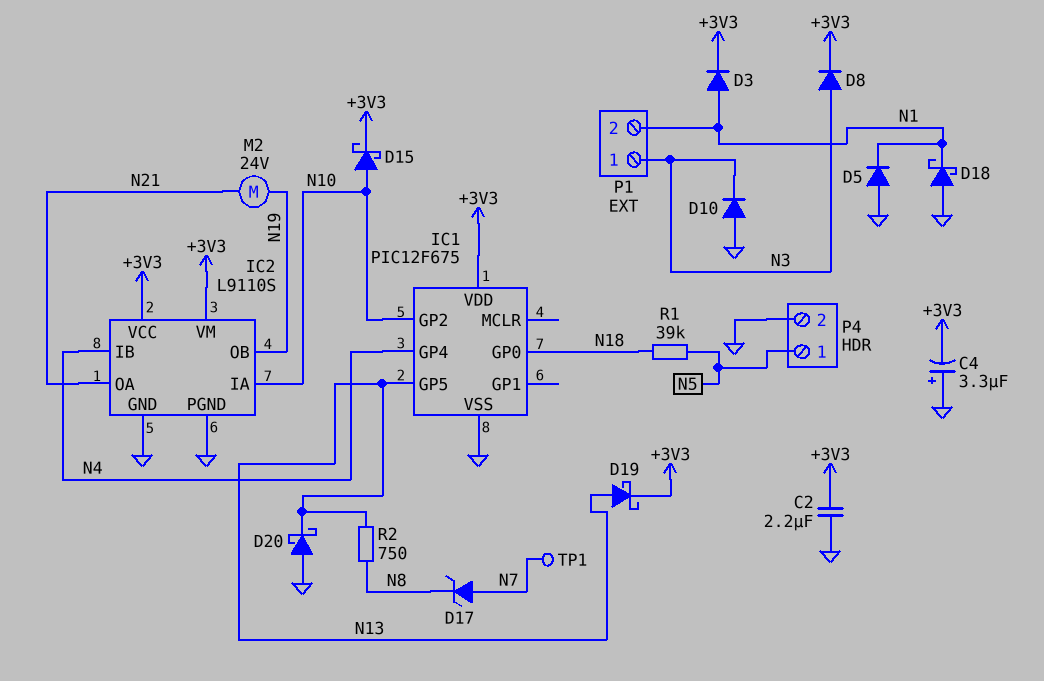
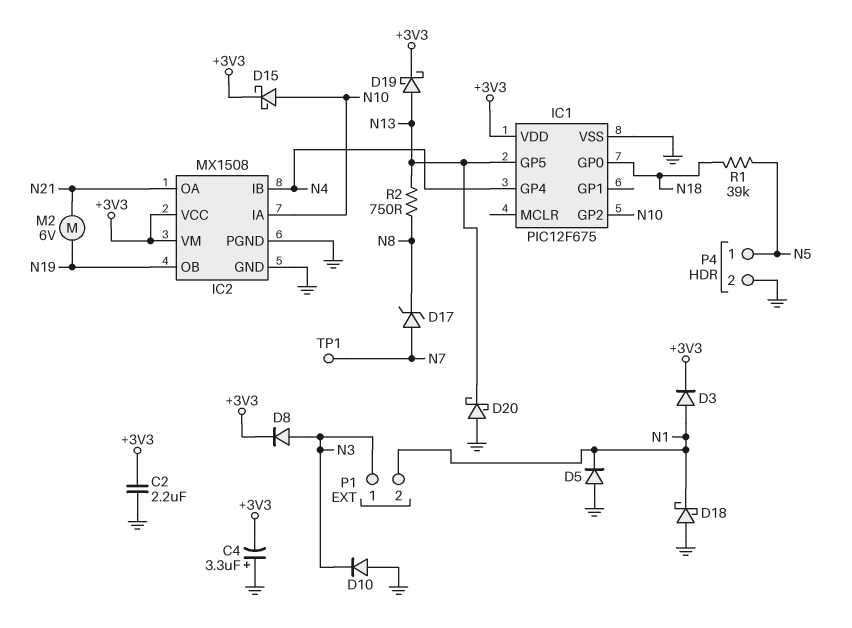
IC2: L9110S -> MX1508
M2: motor 24V (N19, N21) -> motor 6V (N19, N21)

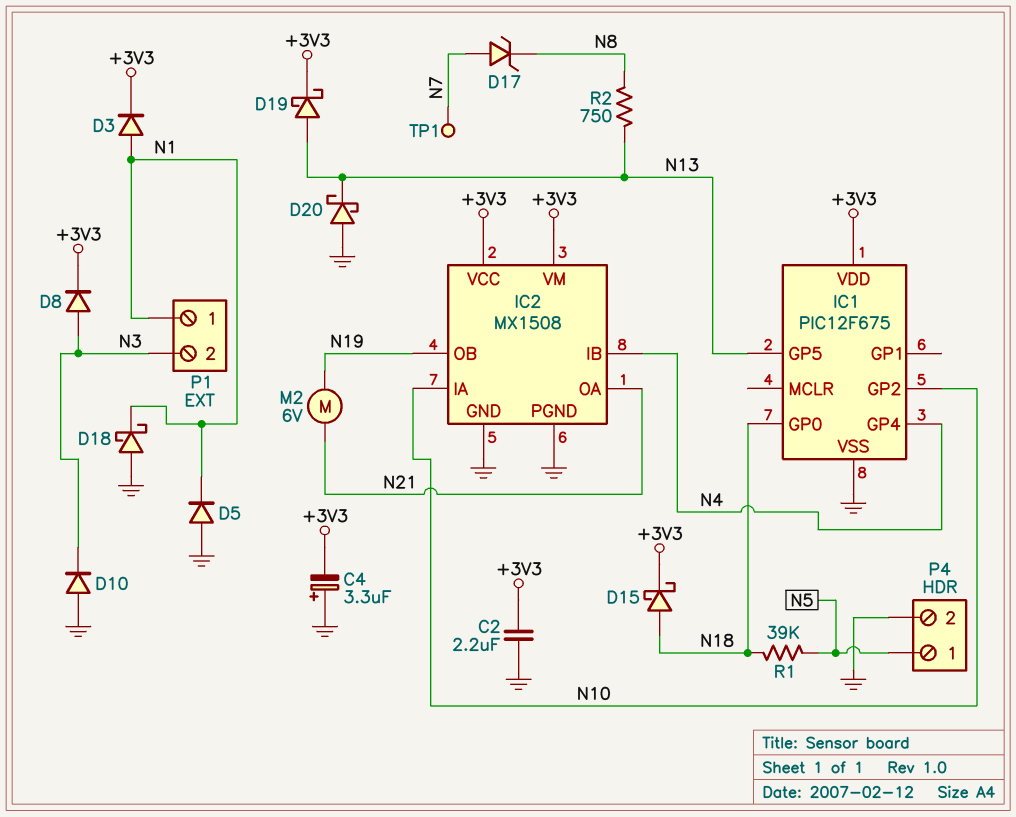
D15: schottky (A N10, K +3V3) -> schottky (A N18, K +3V3)
P1 pin 1: N3 -> N1
P1 pin 2: N1 -> N3

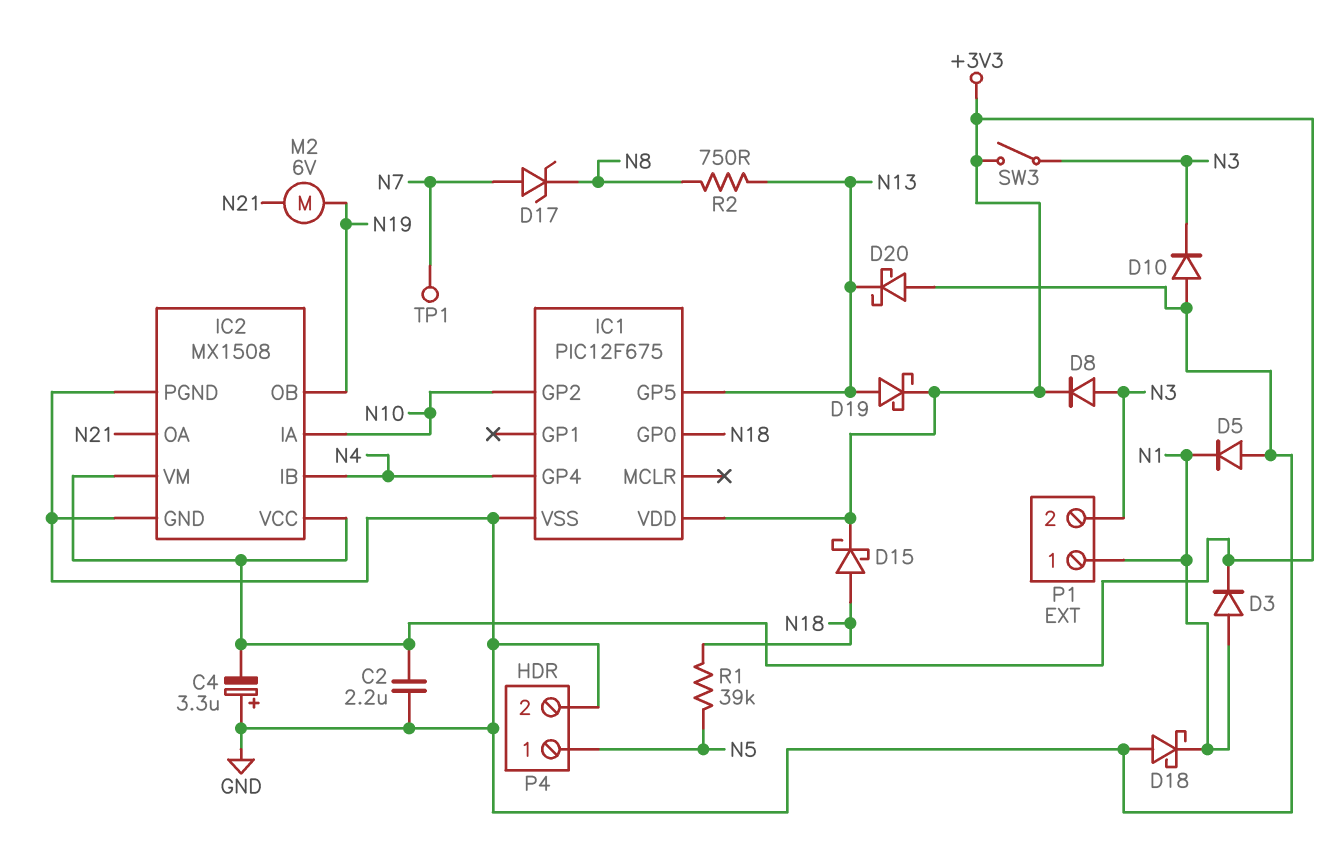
SW3: none -> switch (+3V3, N3)

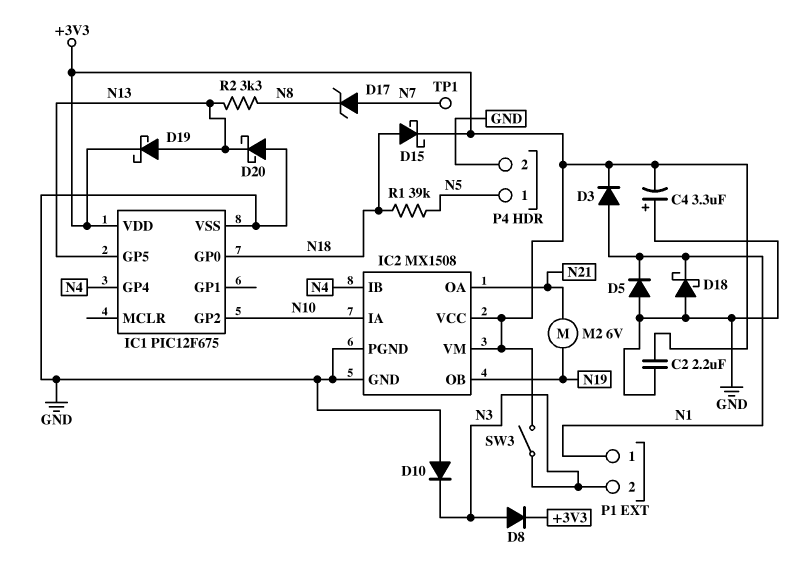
R2: 750 (N8, N13) -> 3.3k (N8, N13)

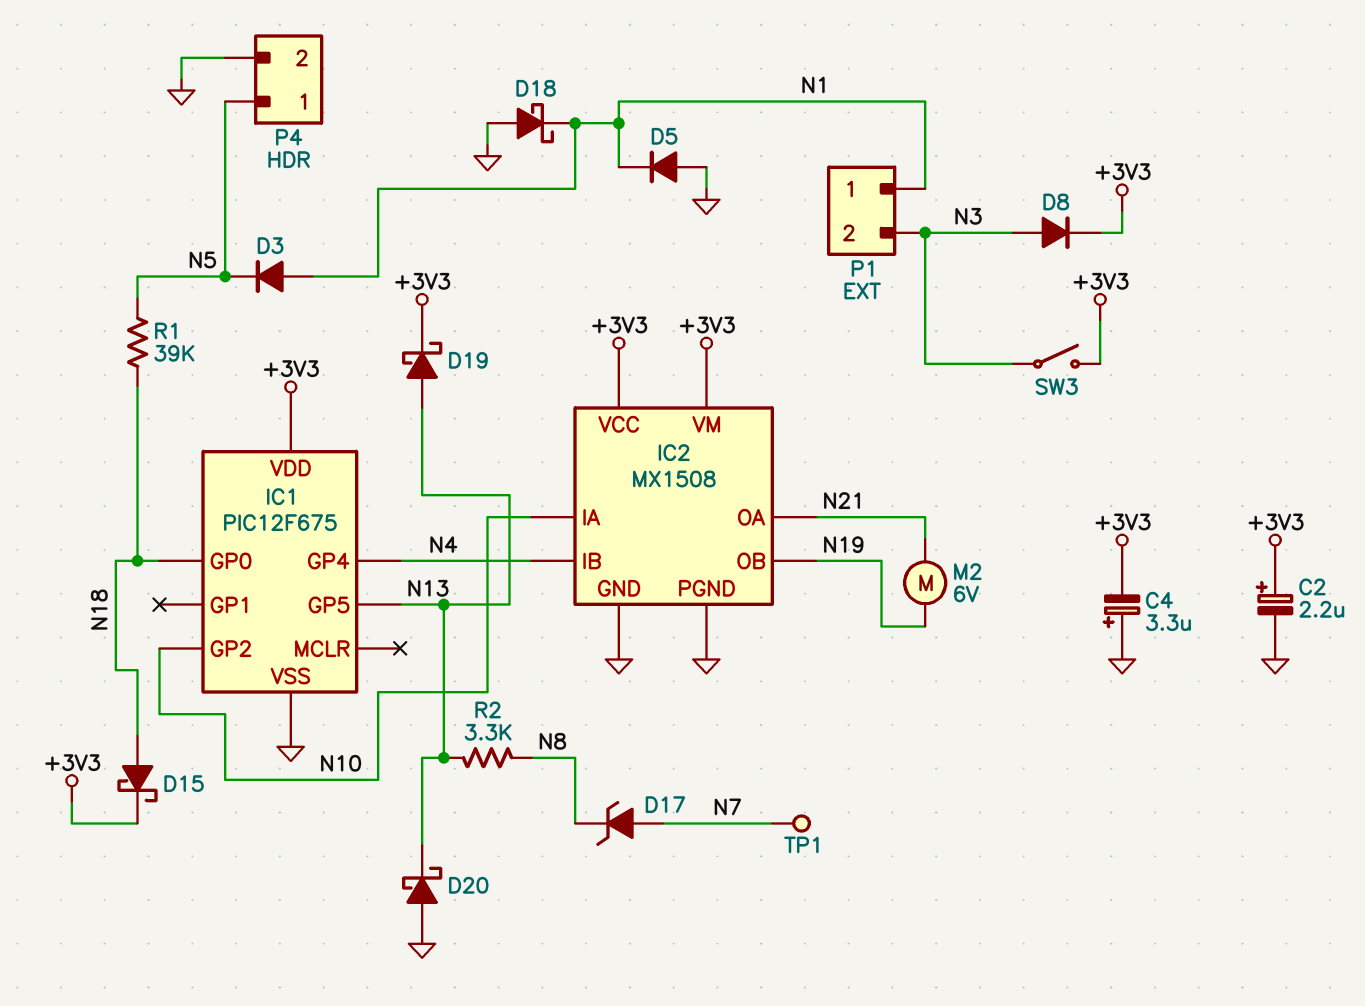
C2: 2.2uF (+3V3, GND) -> 2.2uF (plus +3V3, minus GND)
D3: diode (A N1, K +3V3) -> diode (A N1, K N5)
D10: diode (A GND, K N3) -> none

